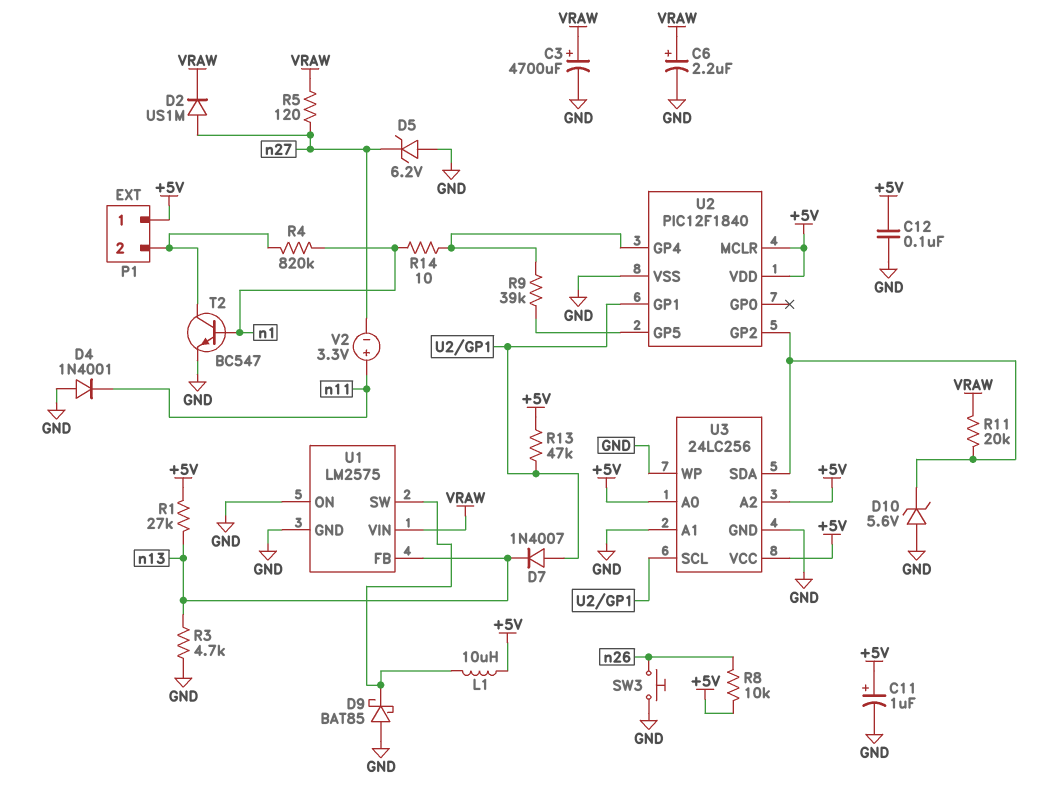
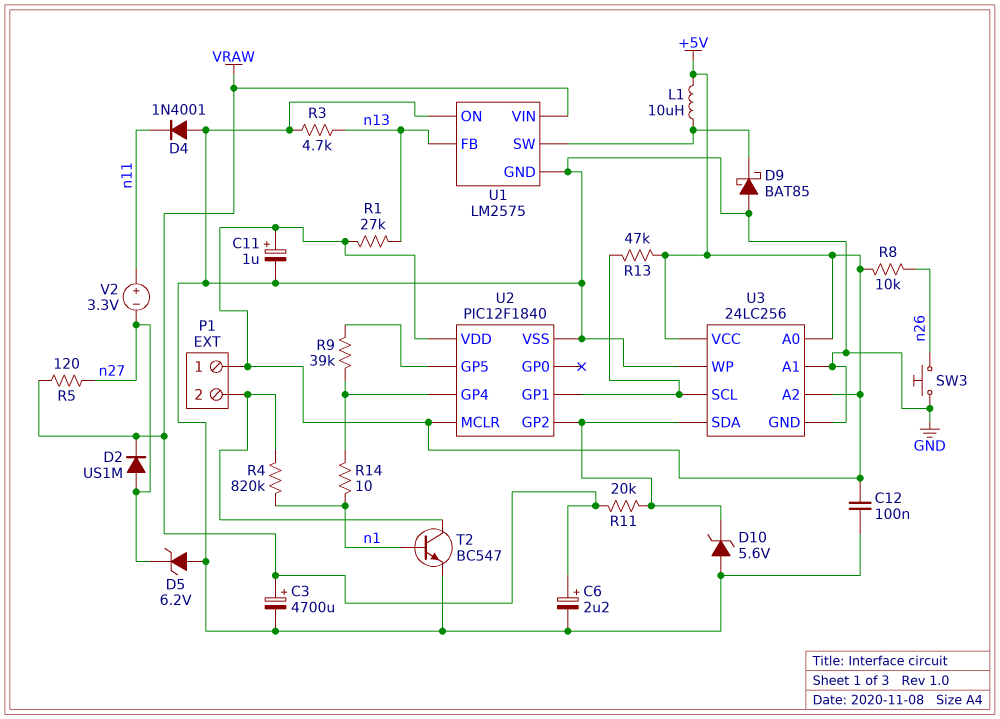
D7: diode 1N4007 (A U2/GP1, K n13) -> none

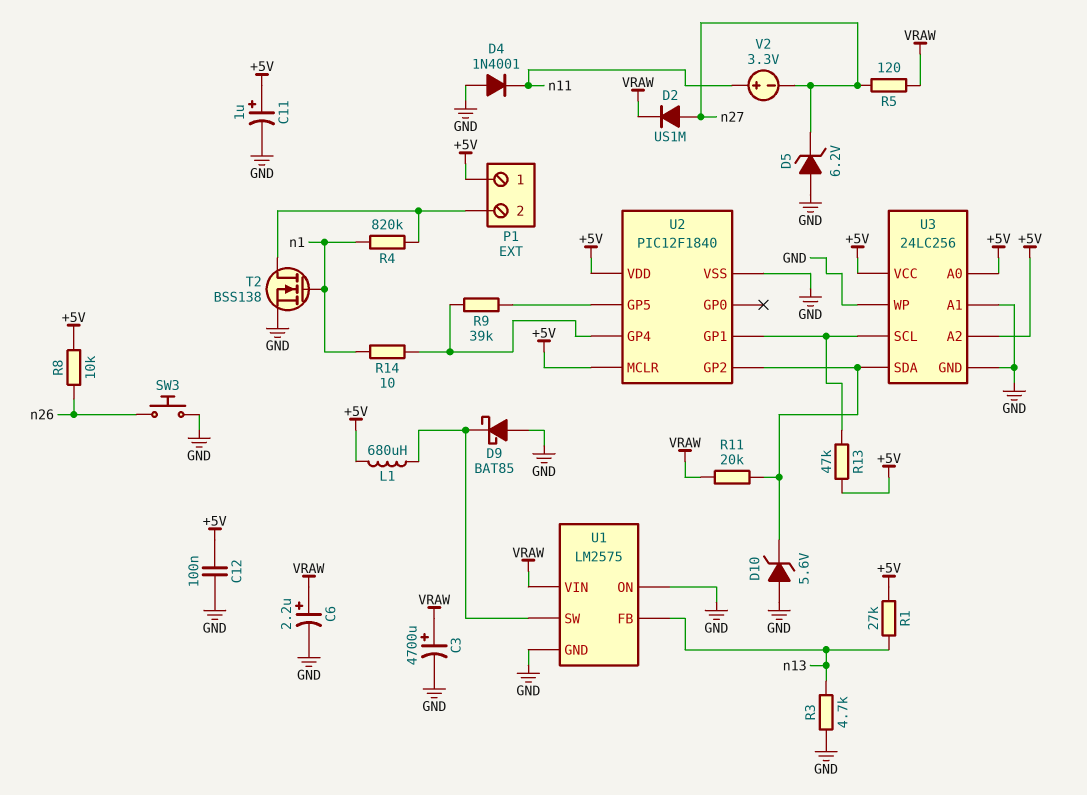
L1: 10uH (+5V, U1/SW) -> 680uH (+5V, U1/SW)
T2: NPN BC547 (B n1, C P1/2, E GND) -> NMOS BSS138 (G n1, D P1/2, S GND)

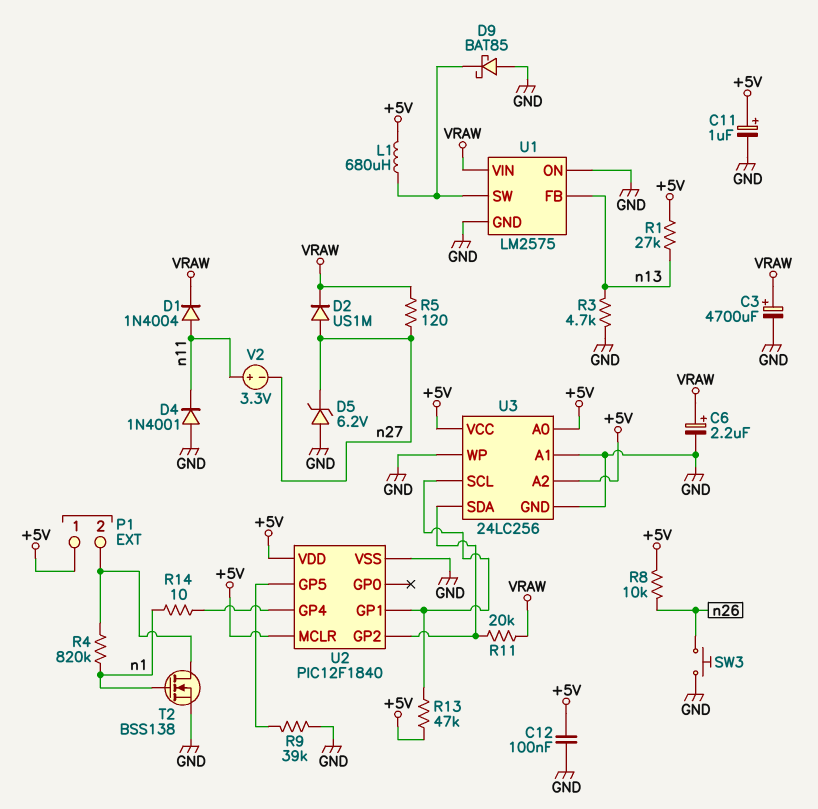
D1: none -> diode 1N4004 (A n11, K VRAW)
D10: zener 5.6V (A GND, K U2/GP2) -> none
R9: 39k (U2/GP4, U2/GP5) -> 39k (GND, U2/GP5)

